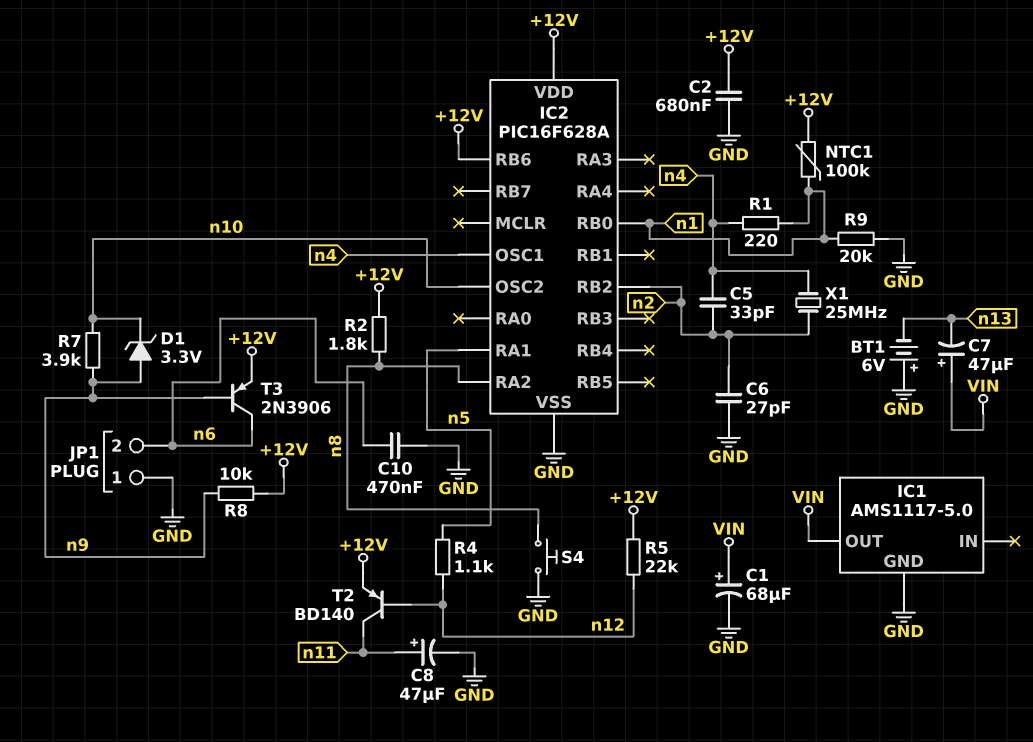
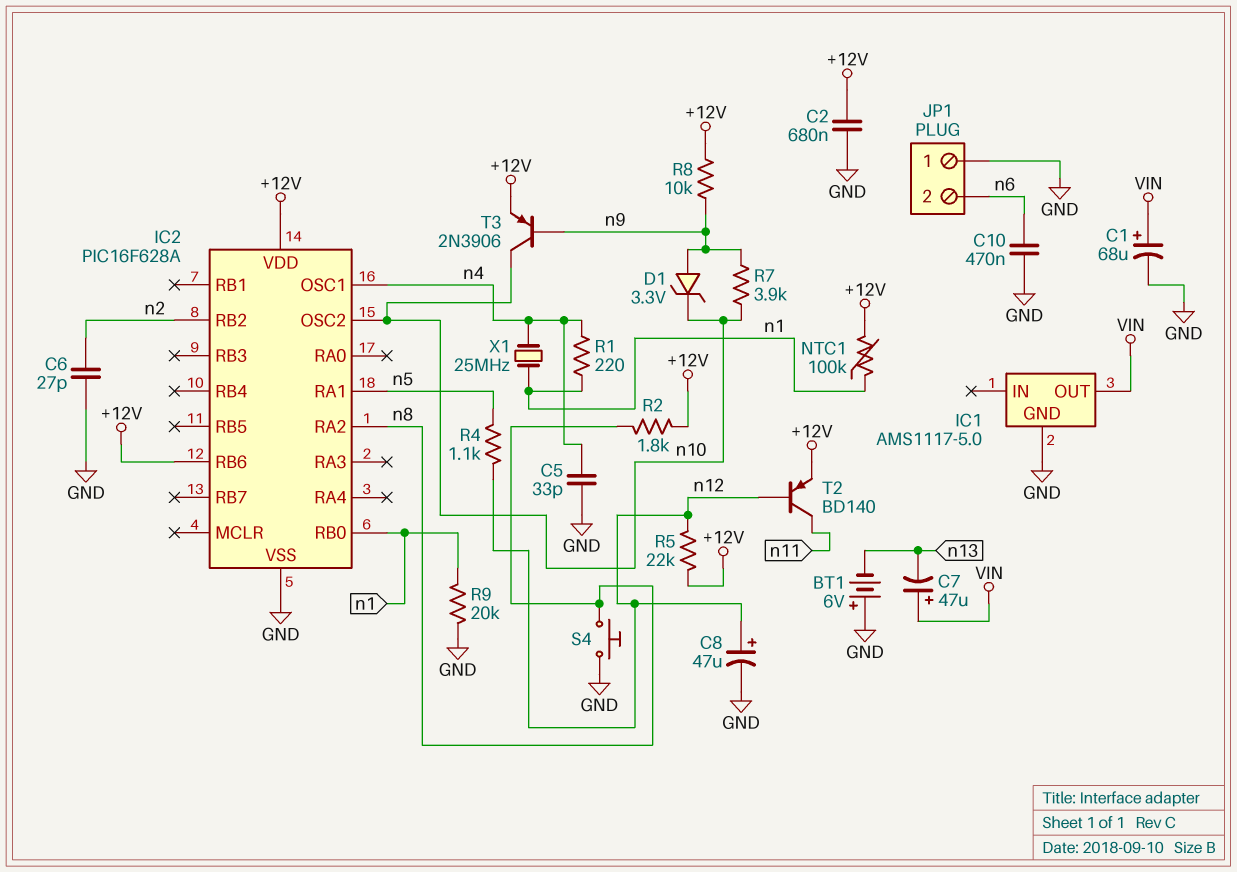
C5: 33pF (n2, n4) -> 33pF (GND, n4)
C8: 47uF (plus n11, minus GND) -> 47uF (plus n12, minus GND)
T3: PNP 2N3906 (B n9, C n6, E +12V) -> PNP 2N3906 (B n9, C n10, E +12V)
X1: 25MHz (n2, n4) -> 25MHz (n1, n4)

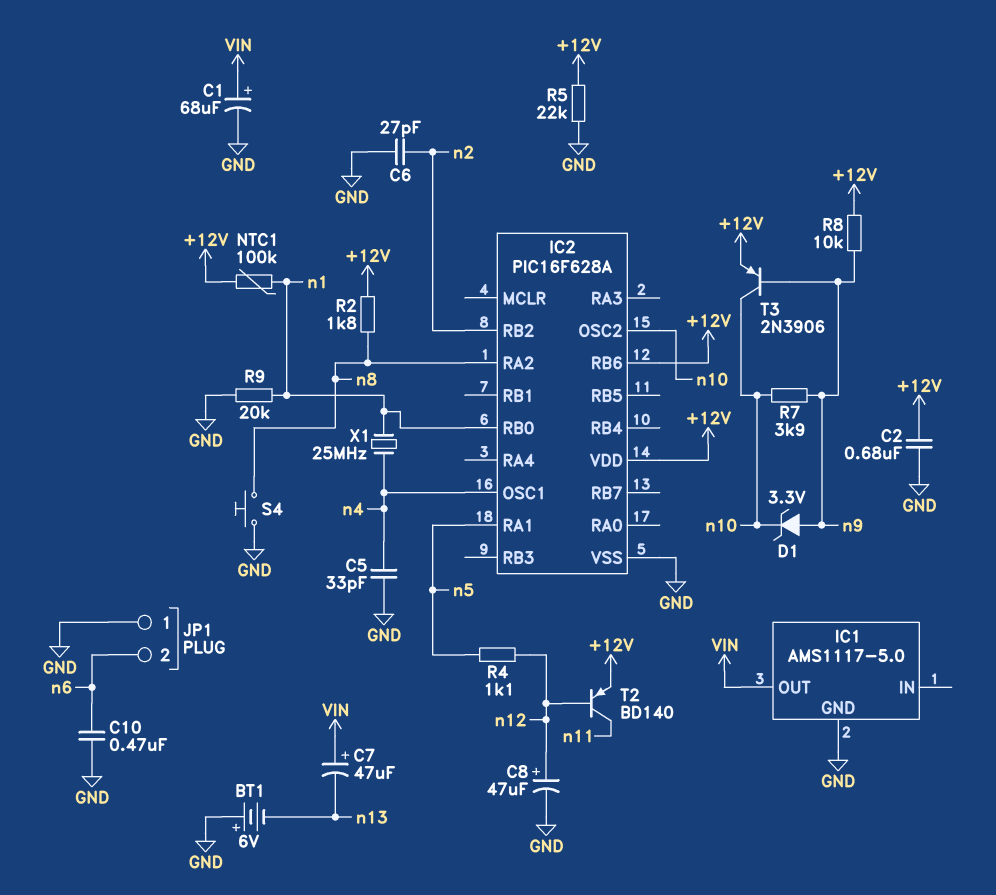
R1: 220 (n1, n4) -> none
R5: 22k (+12V, n12) -> 22k (+12V, GND)

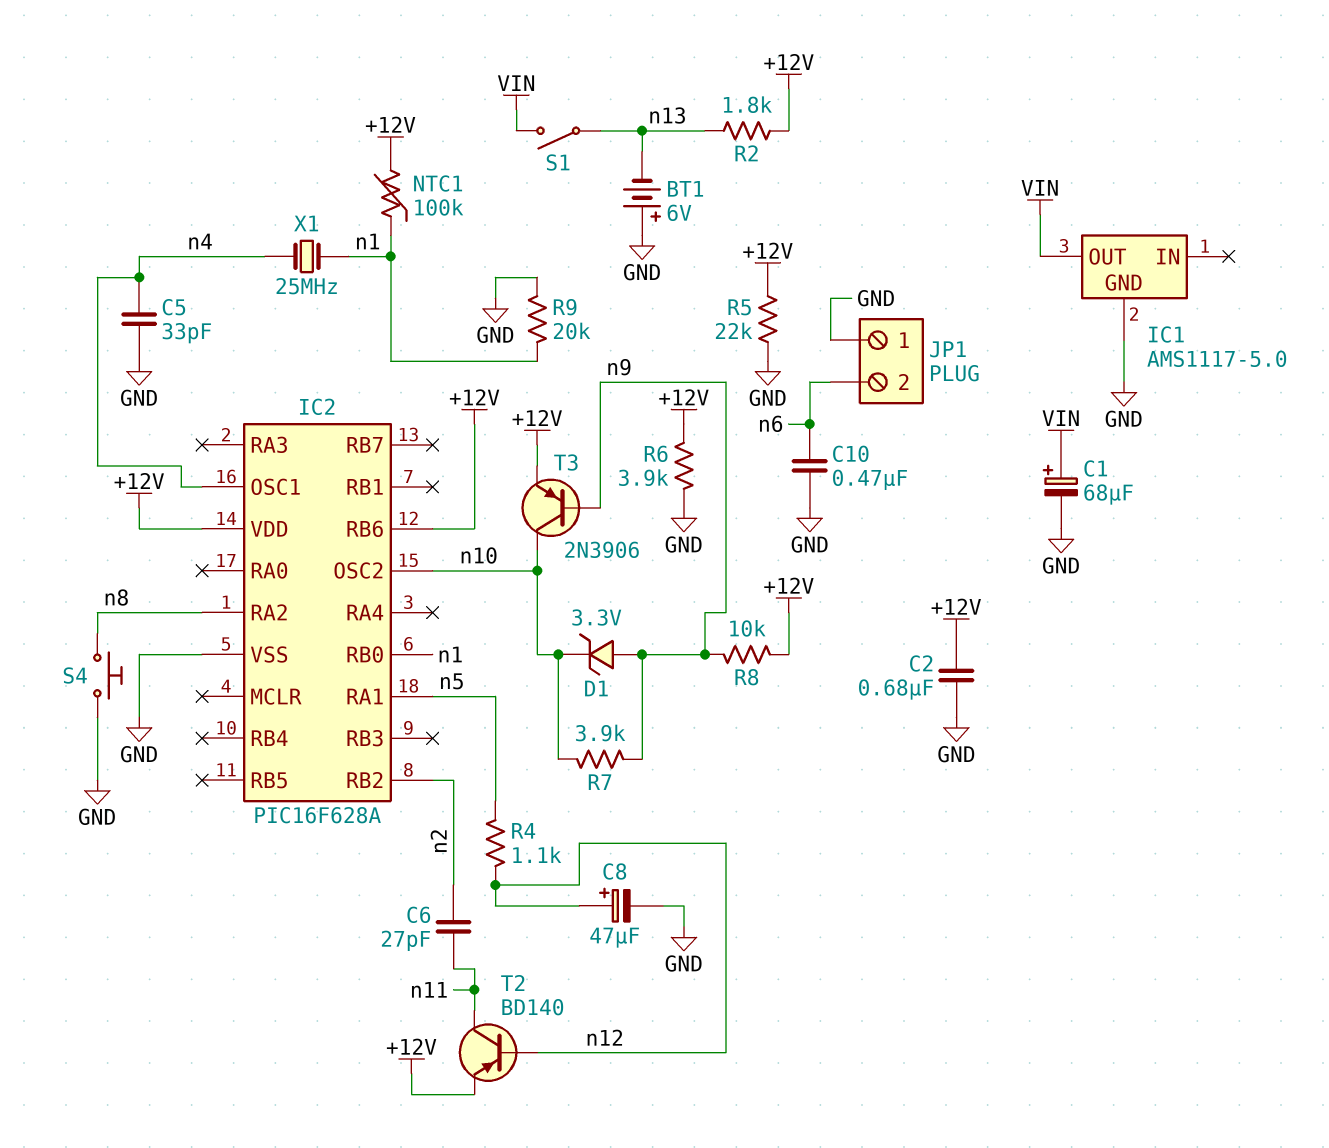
C6: 27pF (GND, n2) -> 27pF (n2, n11)
C7: 47uF (plus VIN, minus n13) -> none
R2: 1.8k (+12V, n8) -> 1.8k (+12V, n13)
R6: none -> 3.9k (+12V, GND)
S1: none -> switch (VIN, n13)

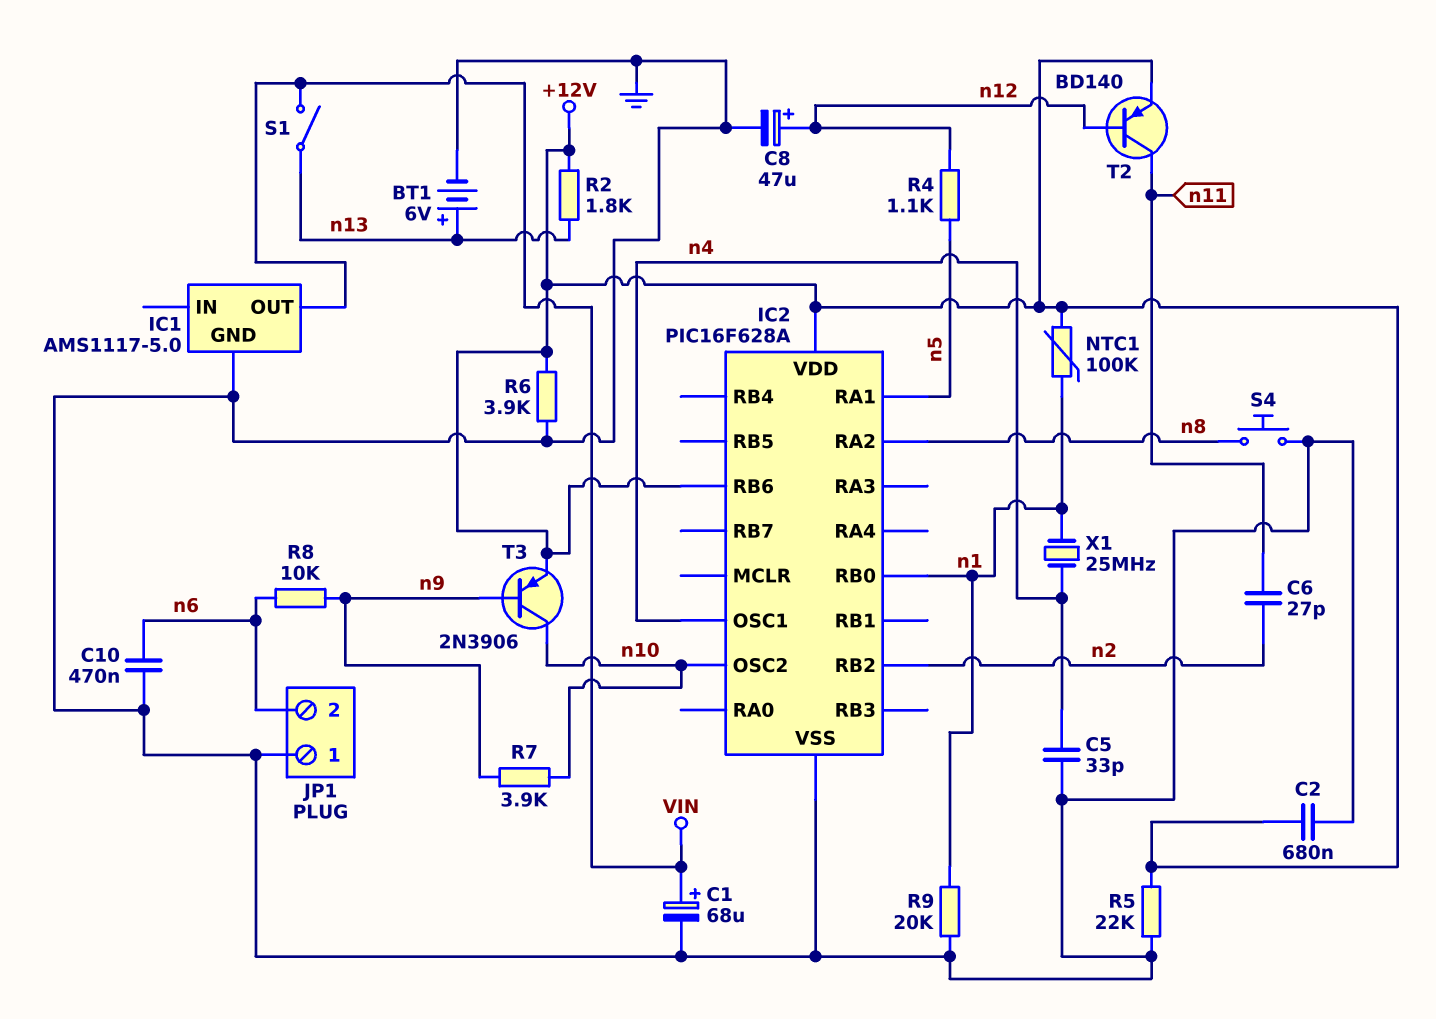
BT1: 6V (plus GND, minus n13) -> 6V (plus n13, minus GND)
D1: zener 3.3V (A n9, K n10) -> none
R8: 10k (+12V, n9) -> 10k (n6, n9)

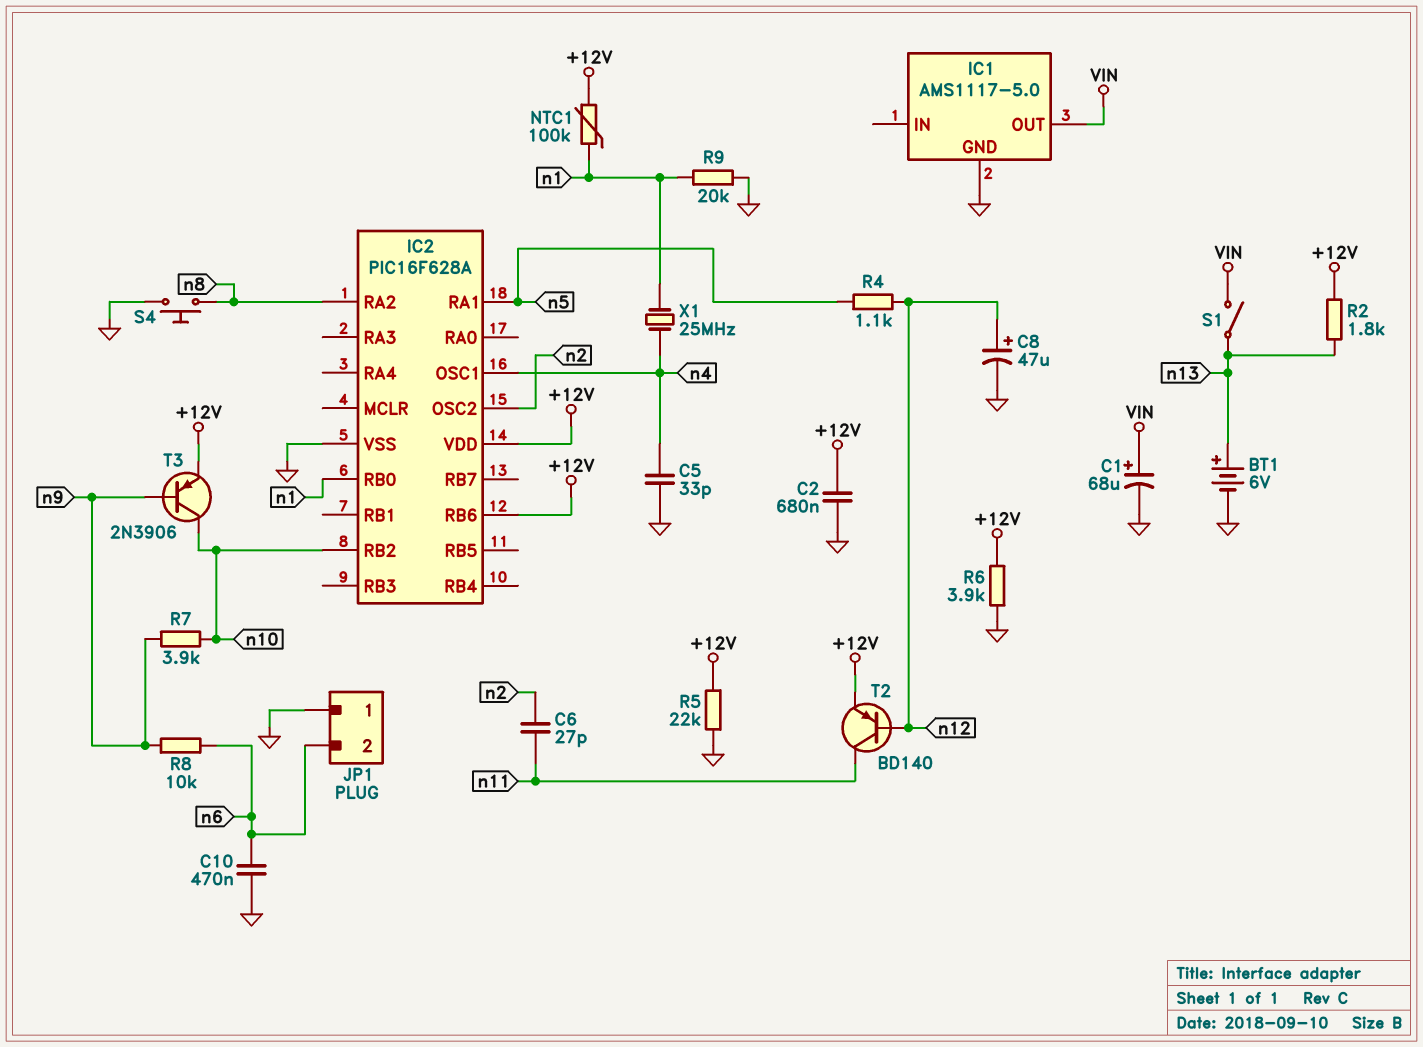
IC2 pin OSC2: n10 -> n2
IC2 pin RB2: n2 -> n10

